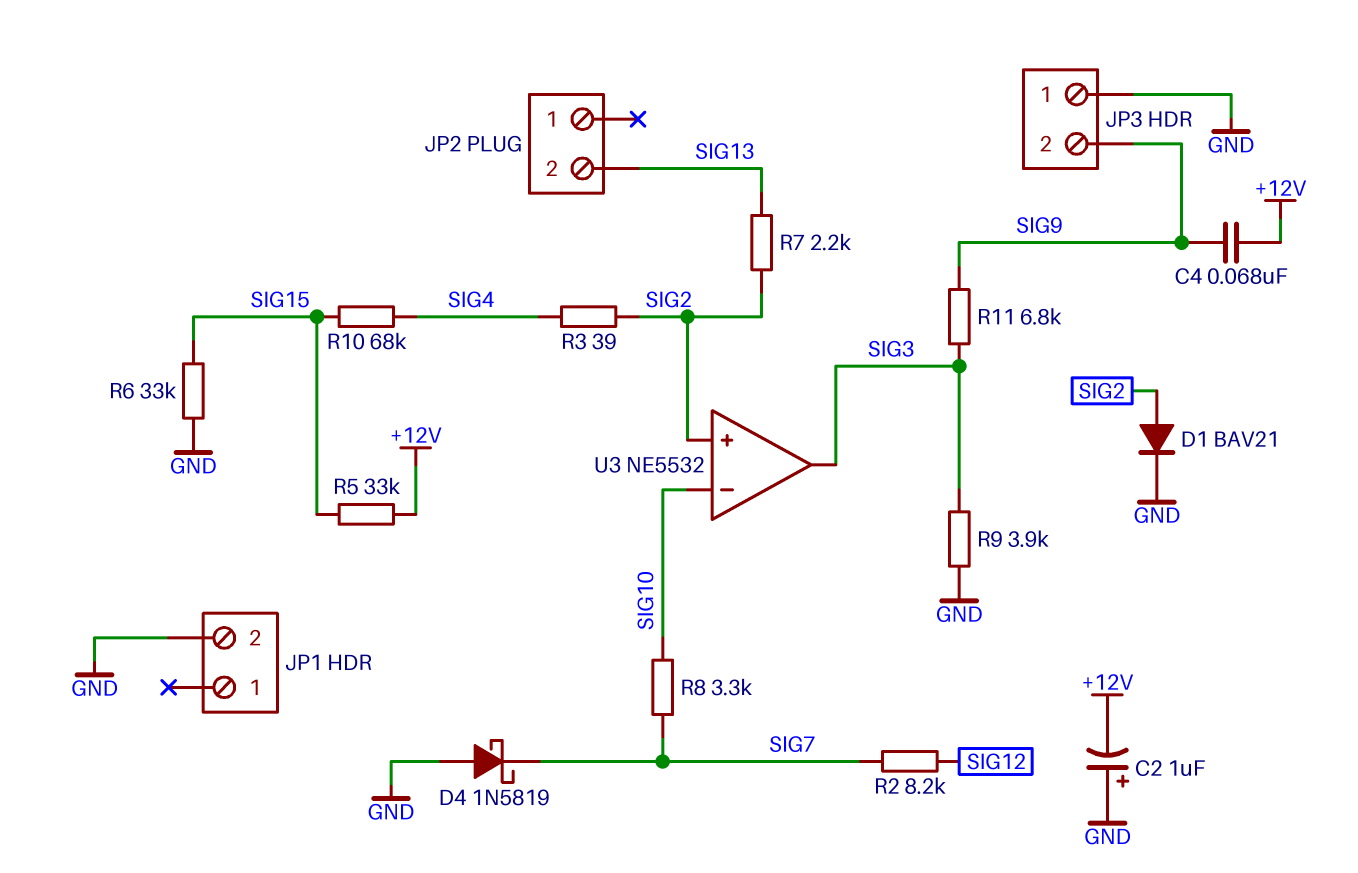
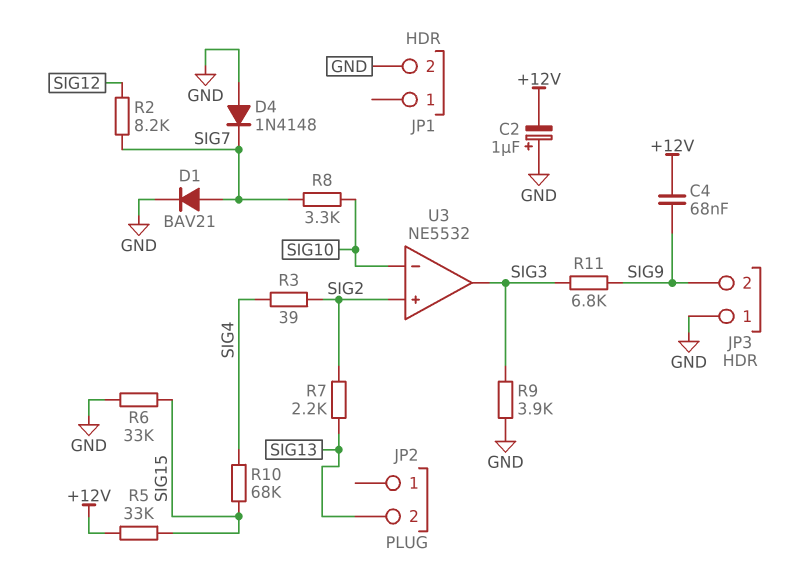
D1: diode BAV21 (A SIG2, K GND) -> diode BAV21 (A SIG7, K GND)
D4: schottky 1N5819 (A GND, K SIG7) -> diode 1N4148 (A GND, K SIG7)

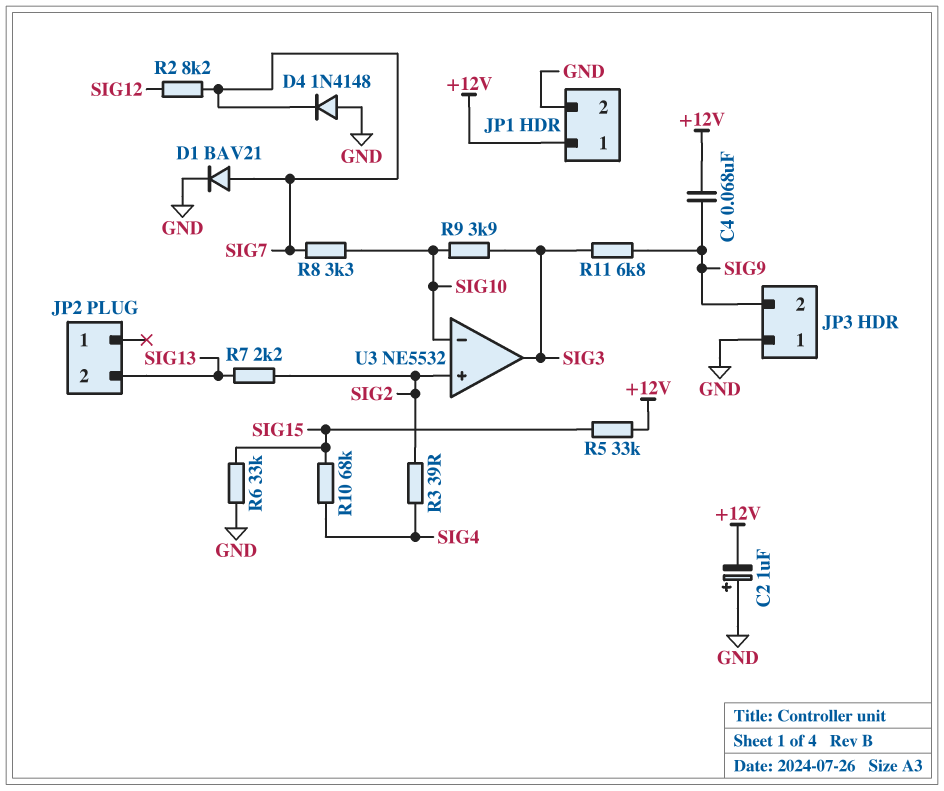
JP1 pin 1: none -> +12V
R9: 3.9k (GND, SIG3) -> 3.9k (SIG3, SIG10)

